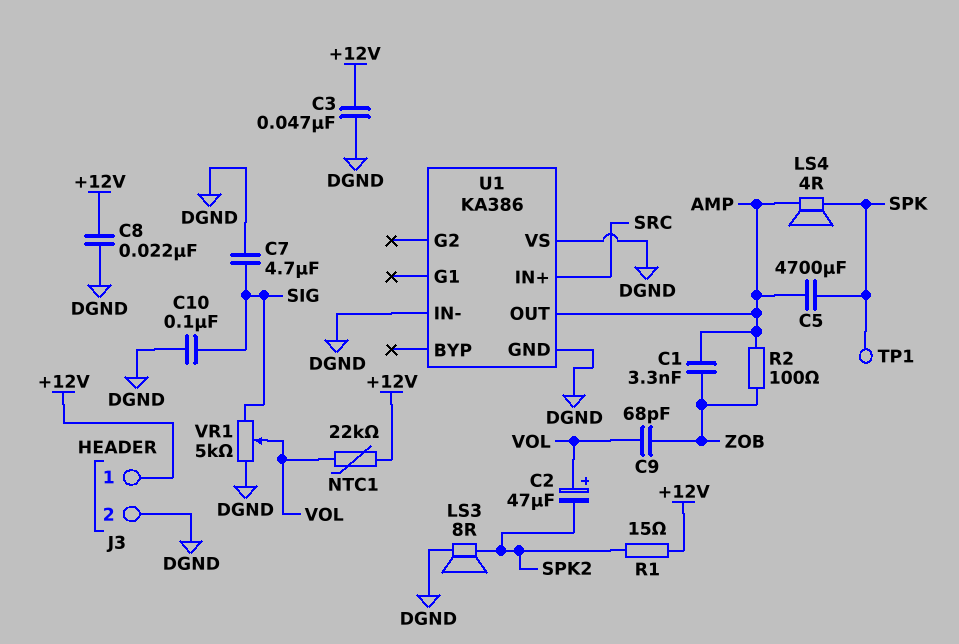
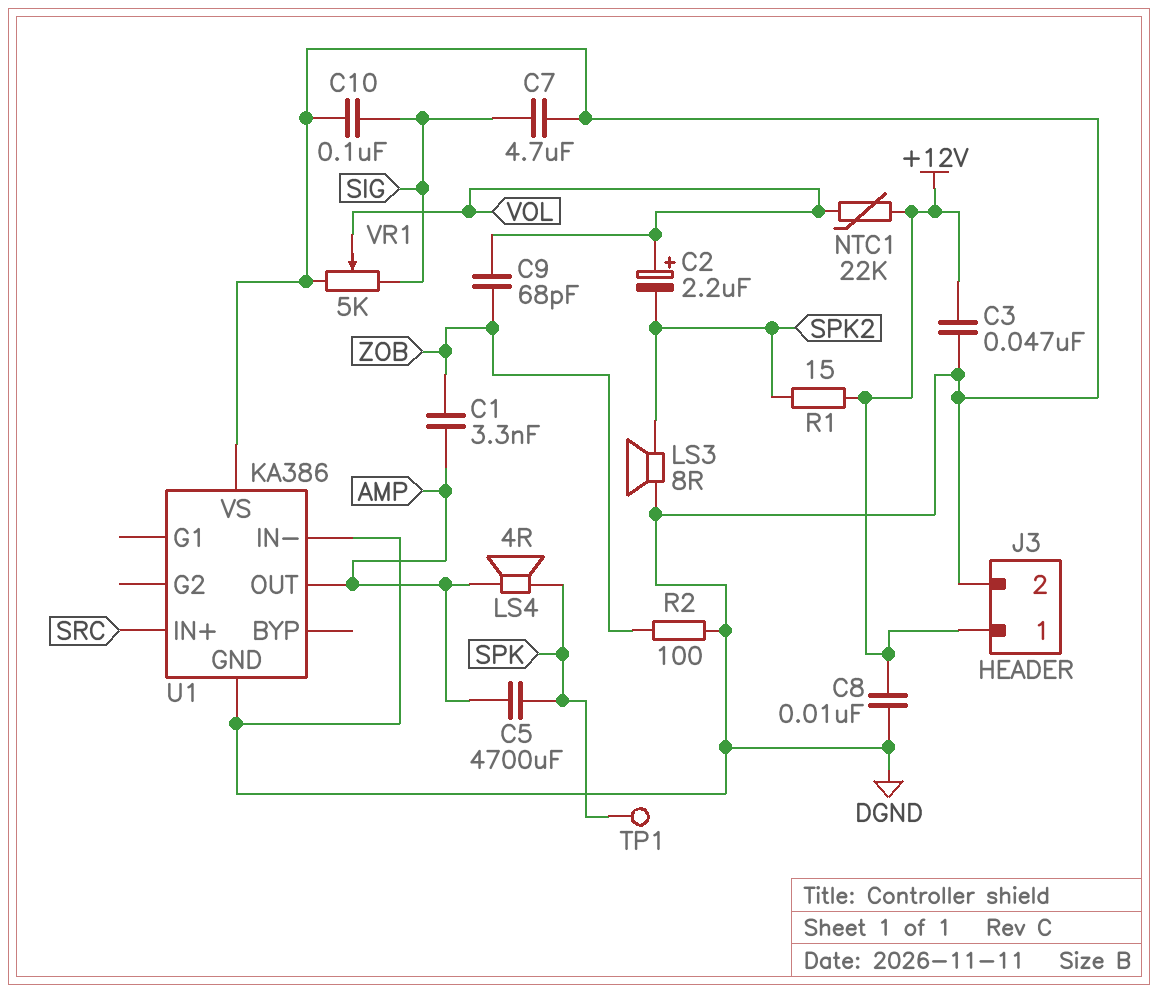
C2: 47uF (plus VOL, minus SPK2) -> 2.2uF (plus VOL, minus SPK2)
C8: 22nF (+12V, DGND) -> 10nF (+12V, DGND)
R2: 100 (AMP, ZOB) -> 100 (DGND, ZOB)

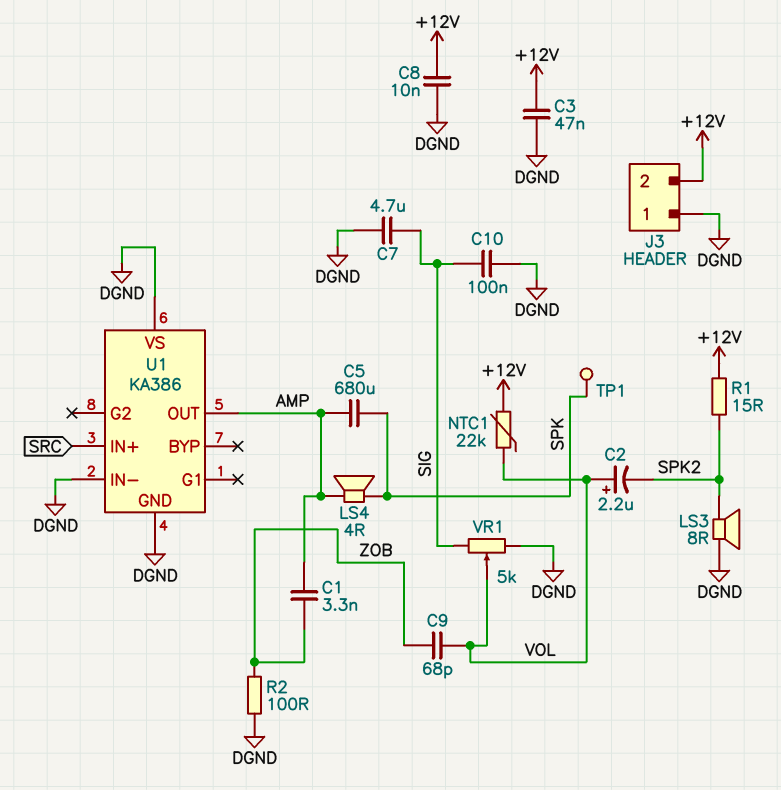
C5: 4700uF (AMP, SPK) -> 680uF (AMP, SPK)
J3 pin 1: +12V -> DGND
J3 pin 2: DGND -> +12V

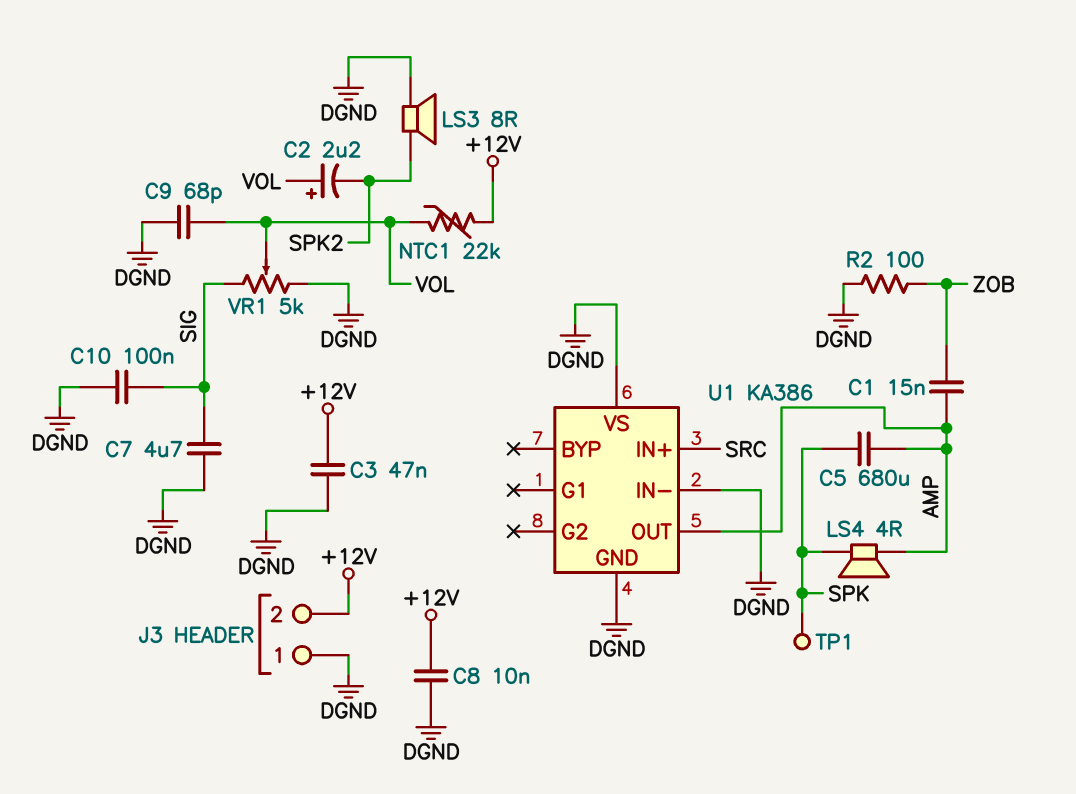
C1: 3.3nF (AMP, ZOB) -> 15nF (AMP, ZOB)
C9: 68pF (VOL, ZOB) -> 68pF (DGND, VOL)
R1: 15 (+12V, SPK2) -> none

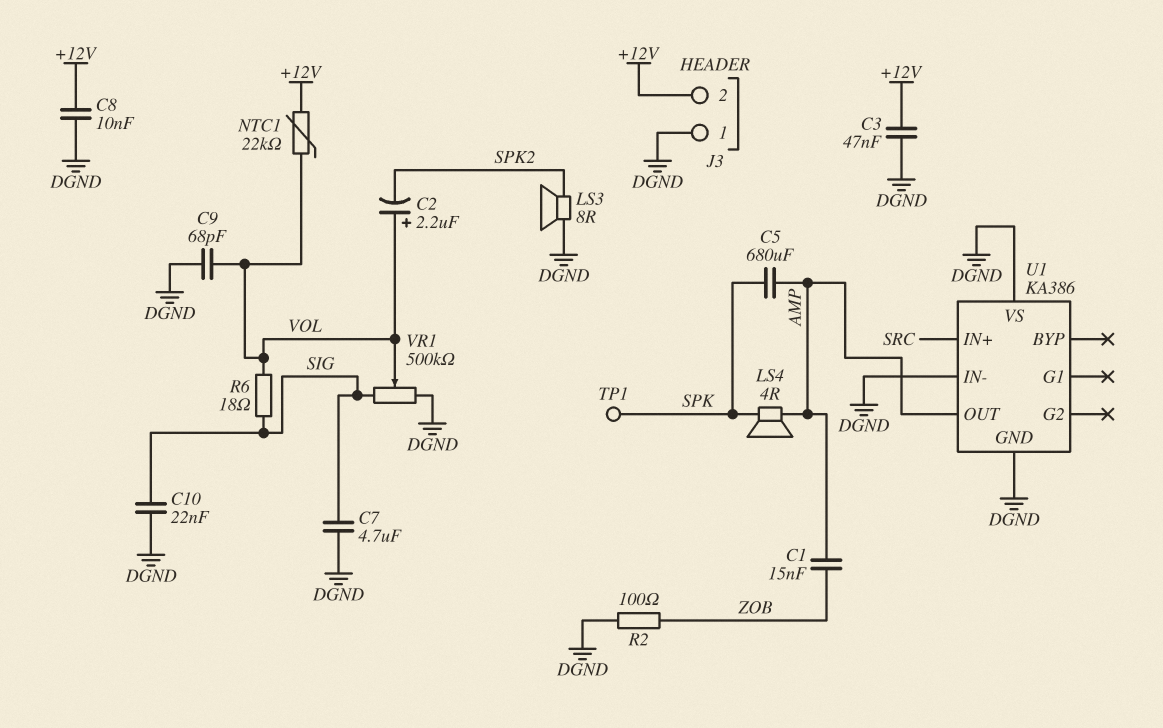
C10: 100nF (DGND, SIG) -> 22nF (DGND, SIG)
R6: none -> 18 (SIG, VOL)
VR1: 5k (DGND, SIG, wiper VOL) -> 500k (DGND, SIG, wiper VOL)

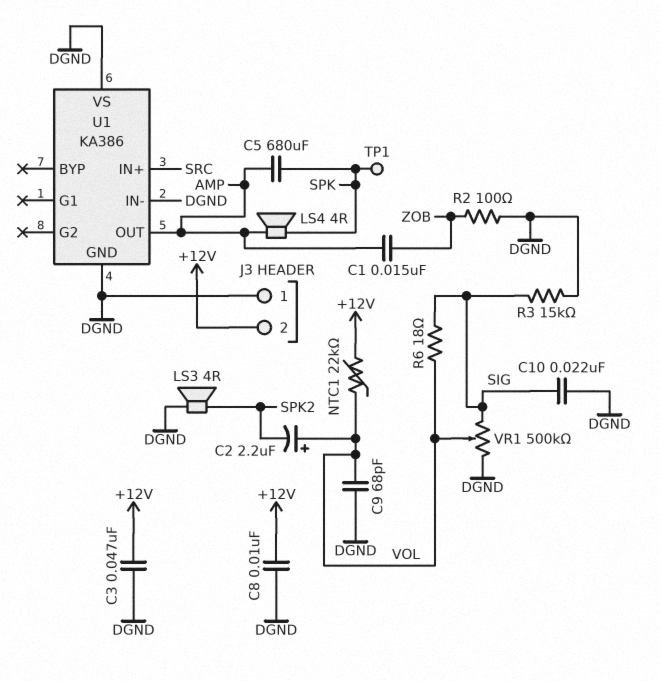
C7: 4.7uF (DGND, SIG) -> none
LS3: speaker 8R (DGND, SPK2) -> speaker 4R (DGND, SPK2)
R3: none -> 15k (DGND, SIG)

